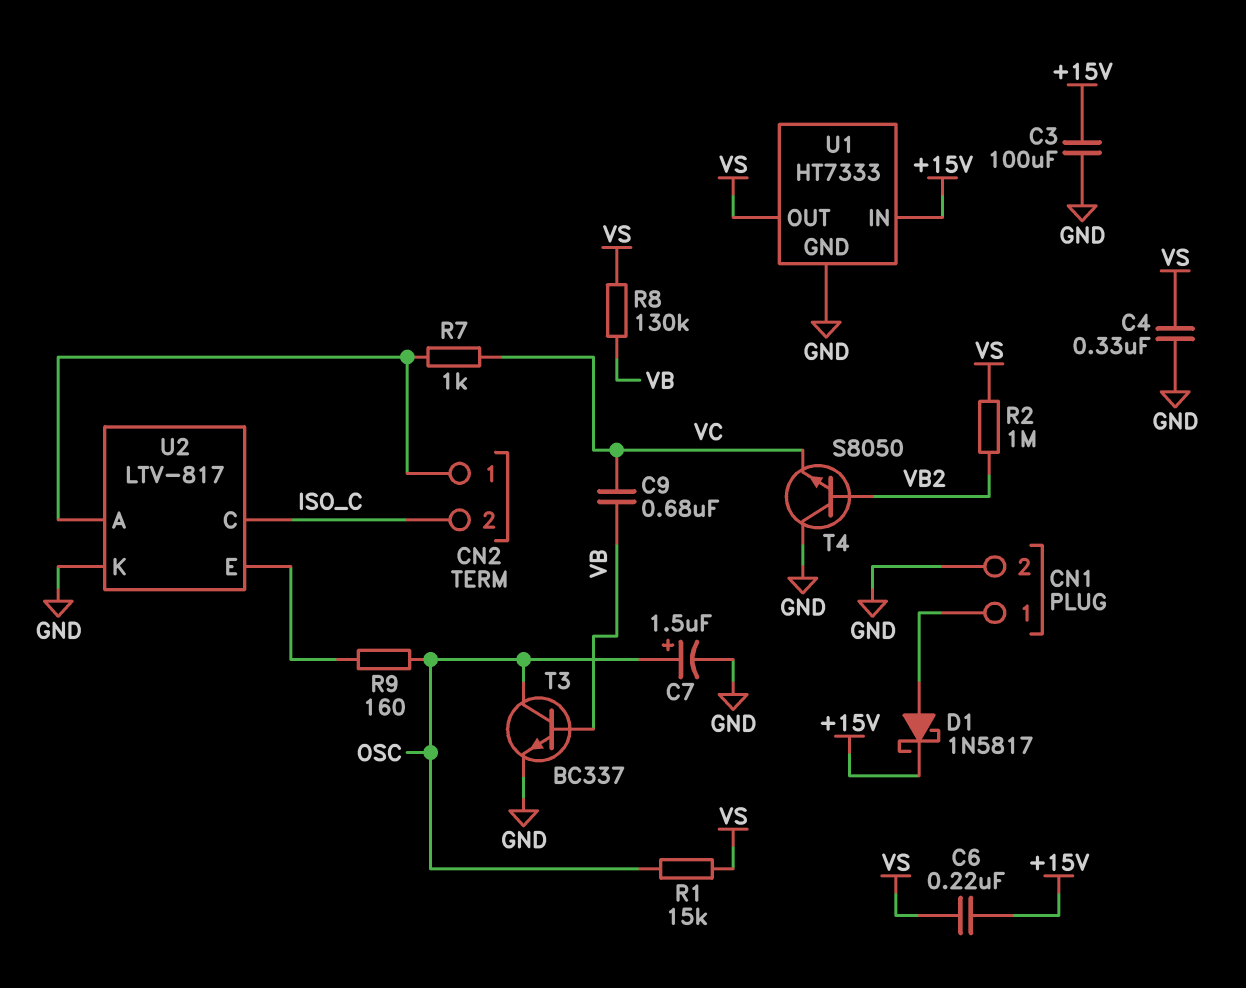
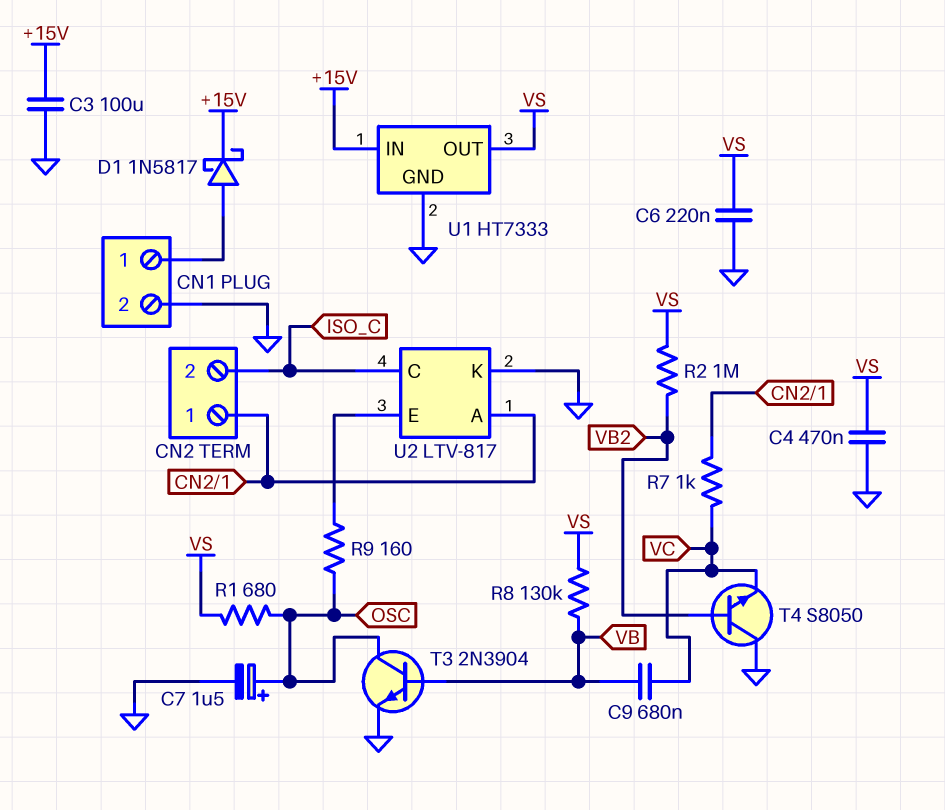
C4: 330nF (GND, VS) -> 470nF (GND, VS)
C6: 220nF (+15V, VS) -> 220nF (GND, VS)
R1: 15k (OSC, VS) -> 680 (OSC, VS)
T3: NPN BC337 (B VB, C OSC, E GND) -> NPN 2N3904 (B VB, C OSC, E GND)

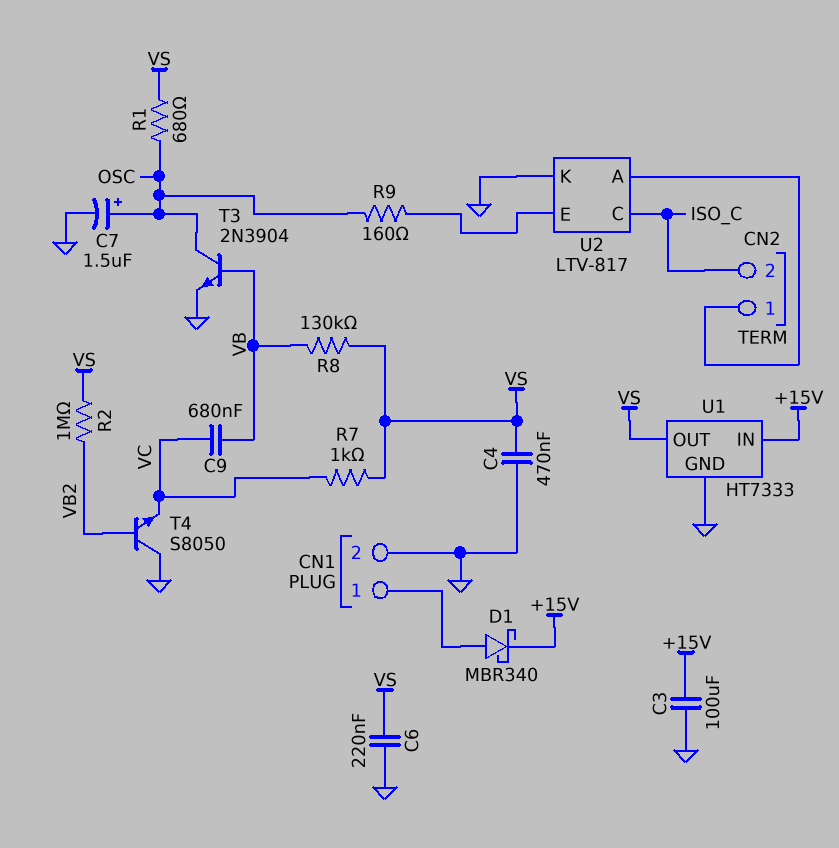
D1: schottky 1N5817 (A CN1/1, K +15V) -> schottky MBR340 (A CN1/1, K +15V)
R7: 1k (CN2/1, VC) -> 1k (VC, VS)

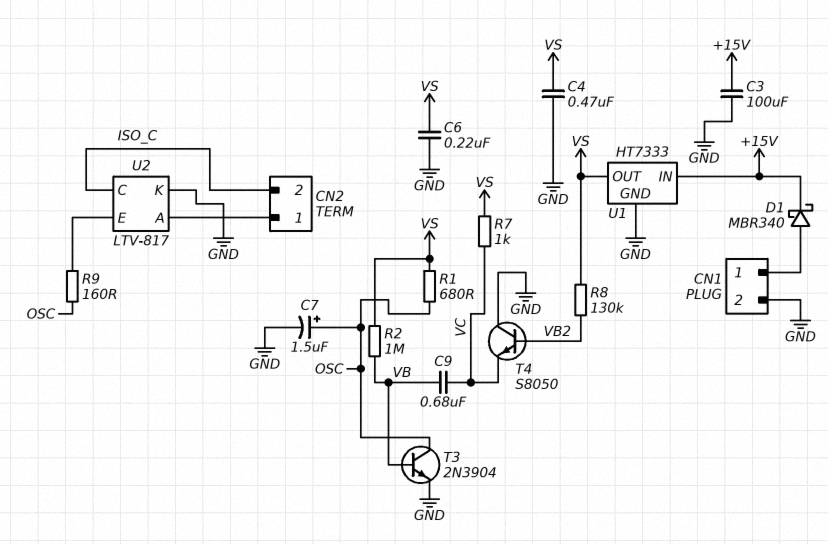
R2: 1M (VB2, VS) -> 1M (VB, VS)
R8: 130k (VB, VS) -> 130k (VB2, VS)

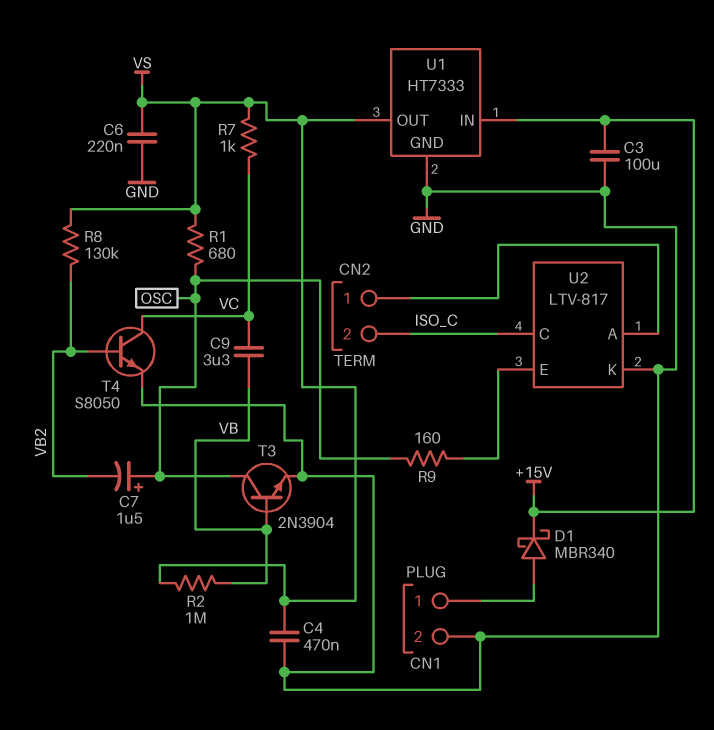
C7: 1.5uF (plus OSC, minus GND) -> 1.5uF (plus OSC, minus VB2)
C9: 680nF (VB, VC) -> 3.3uF (VB, VC)
T4: NPN S8050 (B VB2, C GND, E VC) -> NPN S8050 (B VB2, C VC, E GND)

